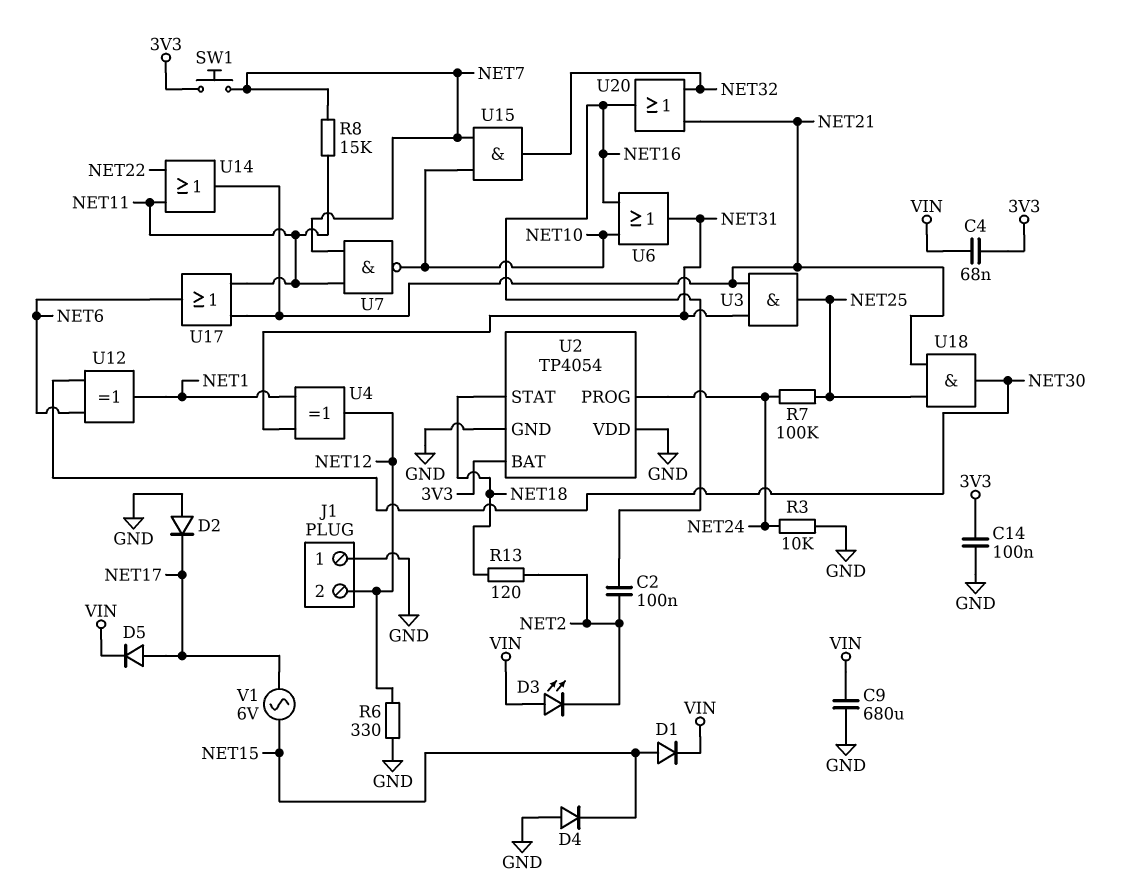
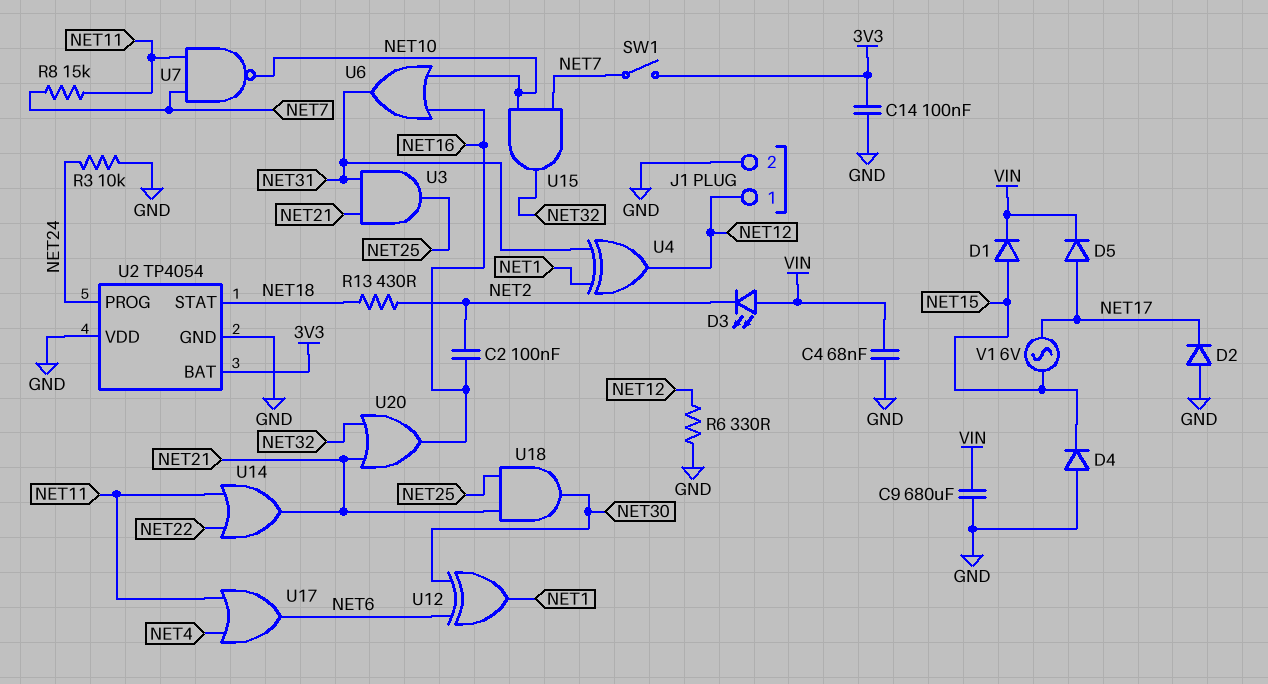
C4: 68nF (3V3, VIN) -> 68nF (GND, VIN)
J1 pin 1: GND -> NET12
J1 pin 2: NET12 -> GND
R7: 100k (NET24, NET25) -> none
R13: 120 (NET2, NET18) -> 430 (NET2, NET18)
SW1: button (3V3, NET7) -> switch (3V3, NET7)
U17: OR (in NET11, in NET21, out NET6) -> OR (in NET4, in NET11, out NET6)

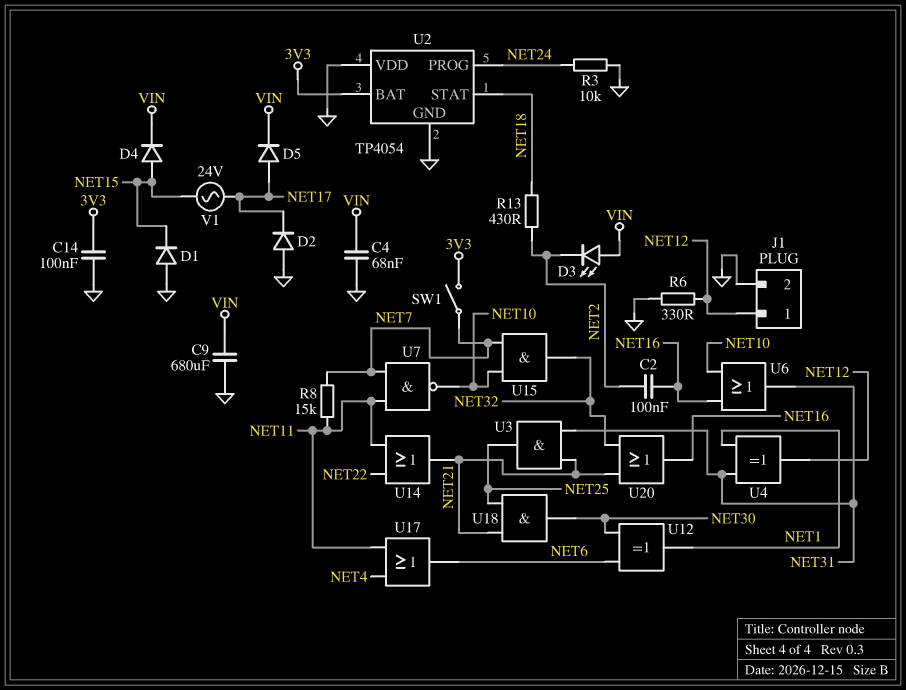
D1: diode (A NET15, K VIN) -> diode (A GND, K NET15)
D4: diode (A GND, K NET15) -> diode (A NET15, K VIN)
V1: AC 6V (NET15, NET17) -> AC 24V (NET15, NET17)

